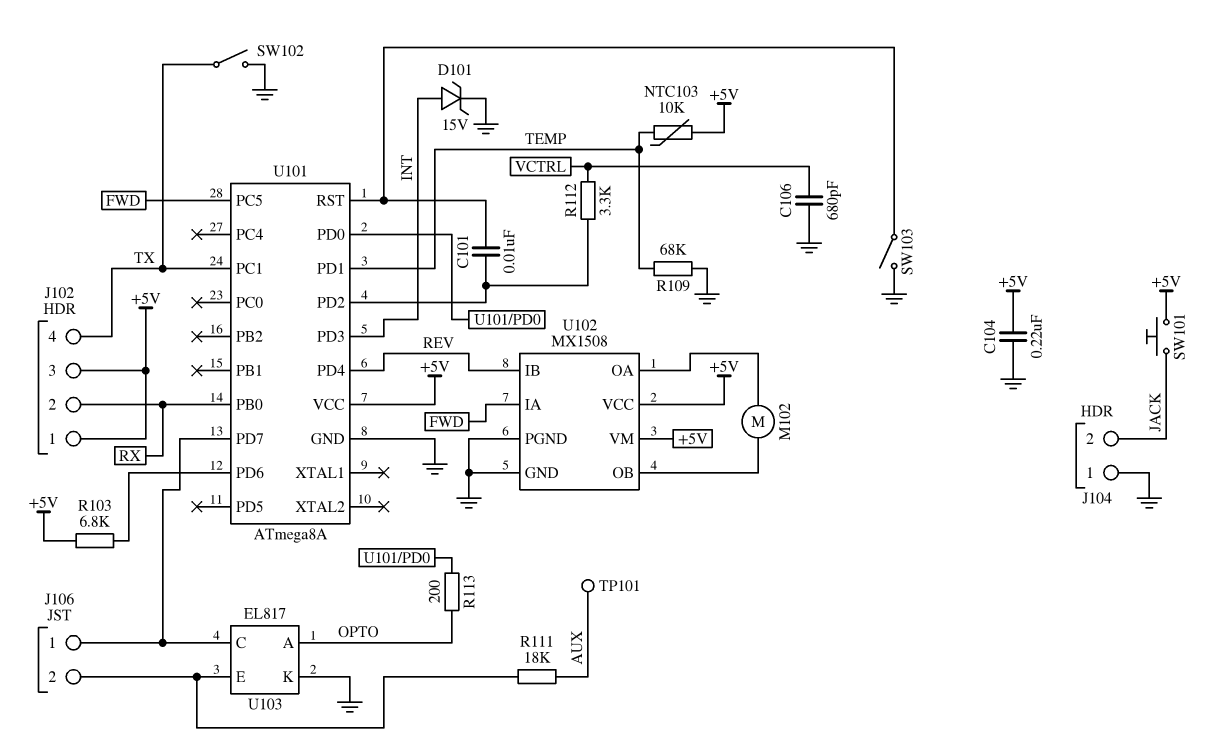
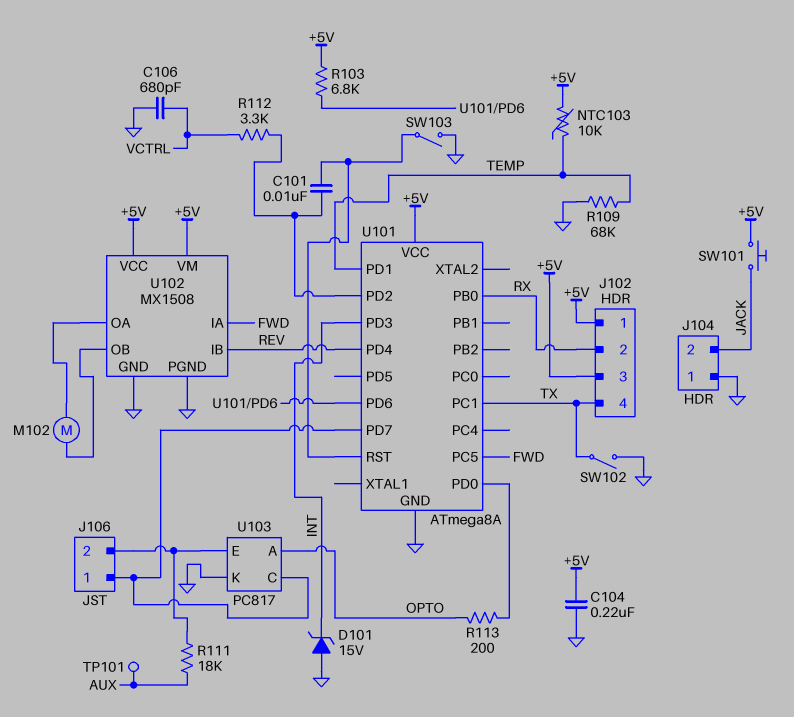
D101: zener 15V (A INT, K GND) -> zener 15V (A GND, K INT)
U103: EL817 -> PC817

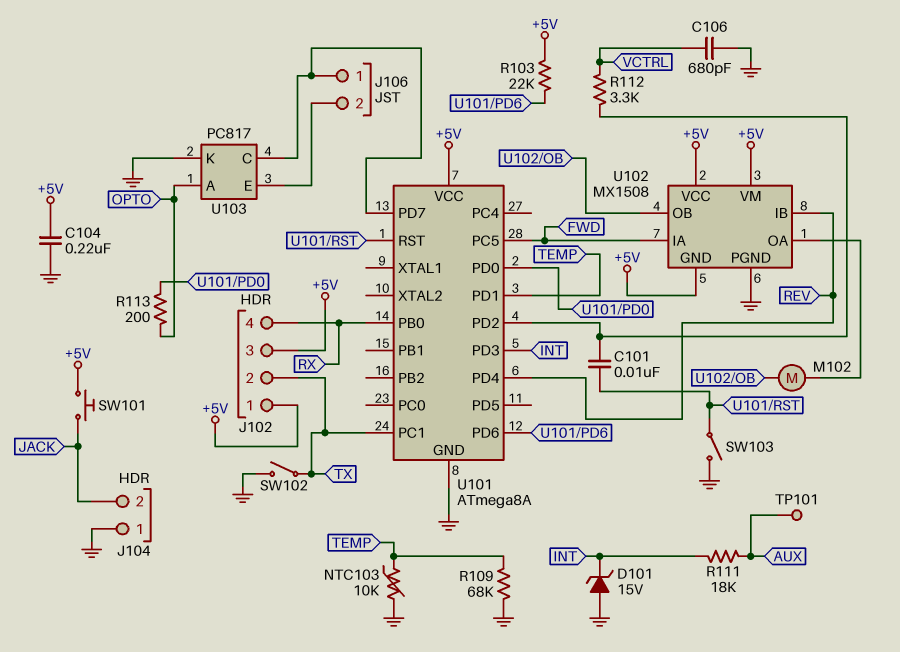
J102 pin 2: RX -> TX
J102 pin 4: TX -> RX
NTC103: 10k (+5V, TEMP) -> 10k (GND, TEMP)
R103: 6.8k (+5V, U101/PD6) -> 22k (+5V, U101/PD6)
R111: 18k (AUX, J106/2) -> 18k (AUX, INT)
U102 pin GND: GND -> +5V

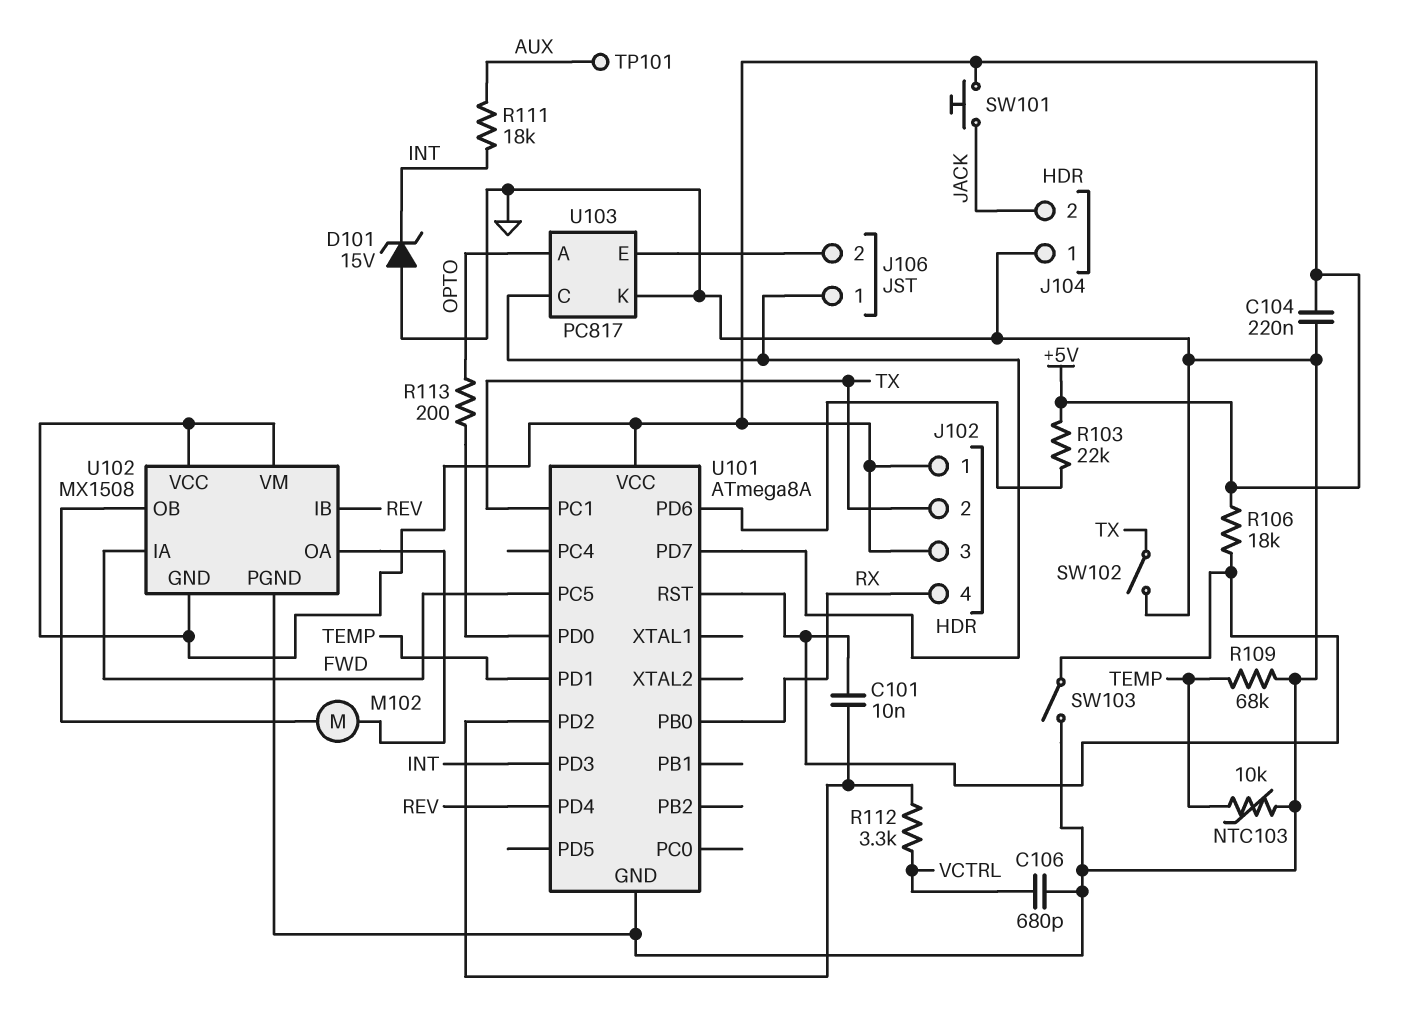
R106: none -> 18k (+5V, U101/RST)

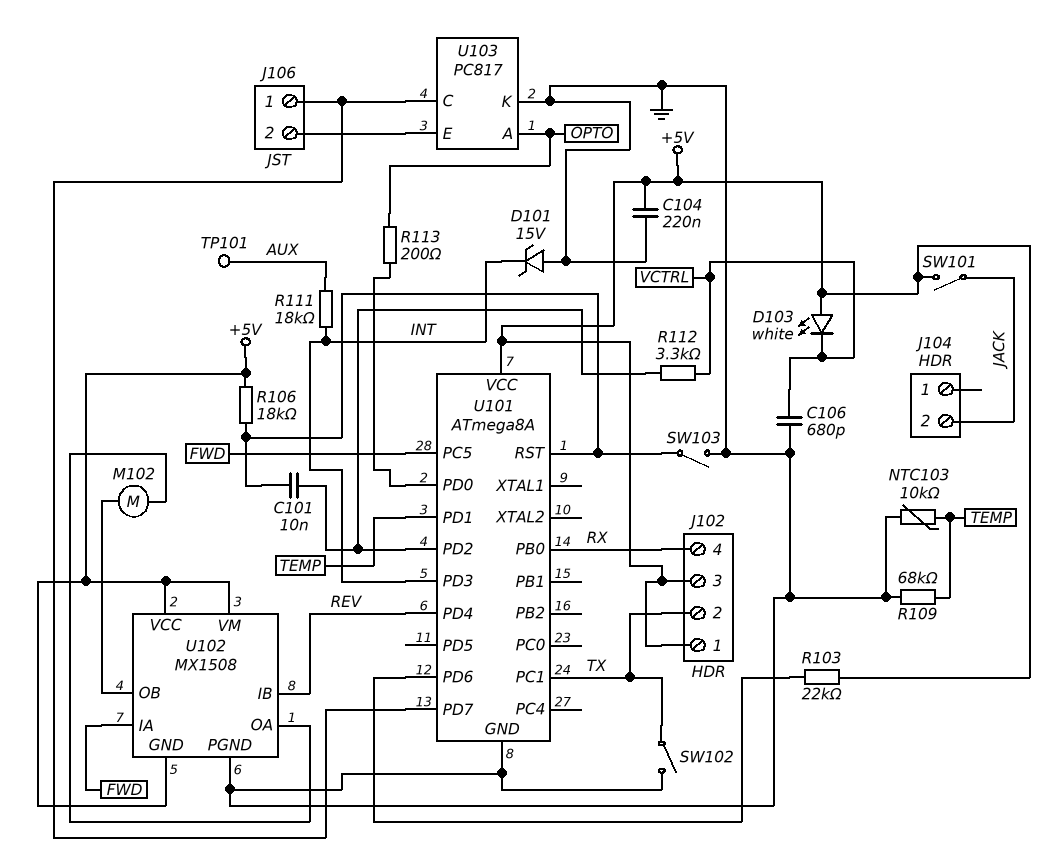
D103: none -> LED white (A +5V, K VCTRL)
J104 pin 1: GND -> none
SW101: button (+5V, JACK) -> switch (+5V, JACK)

